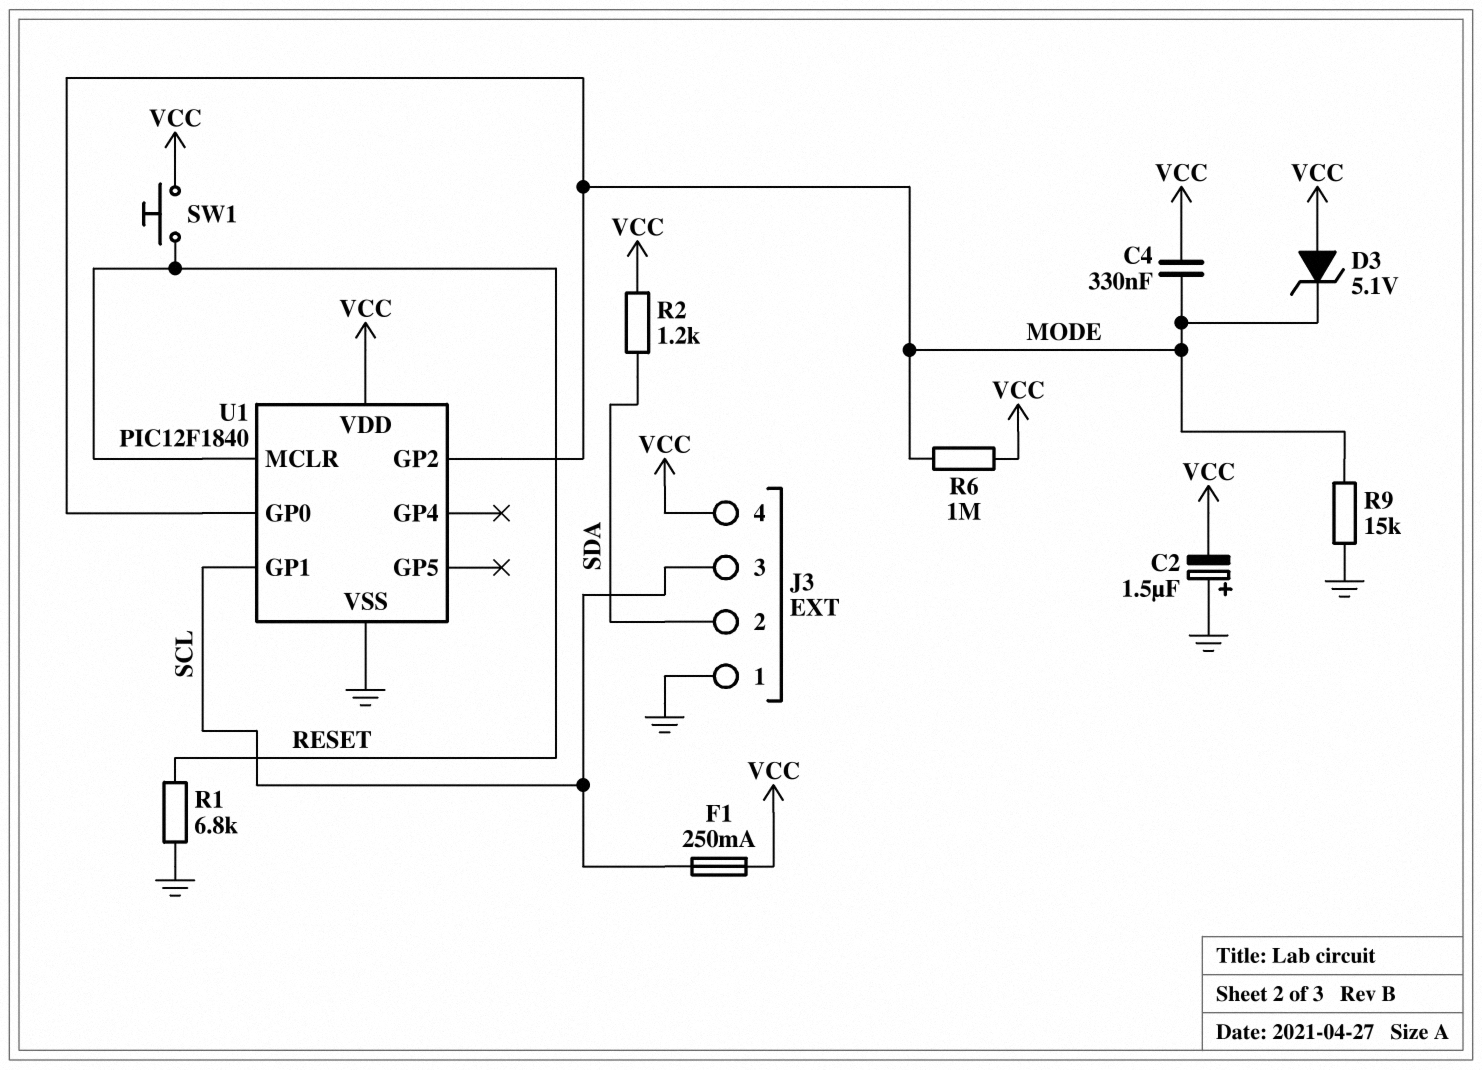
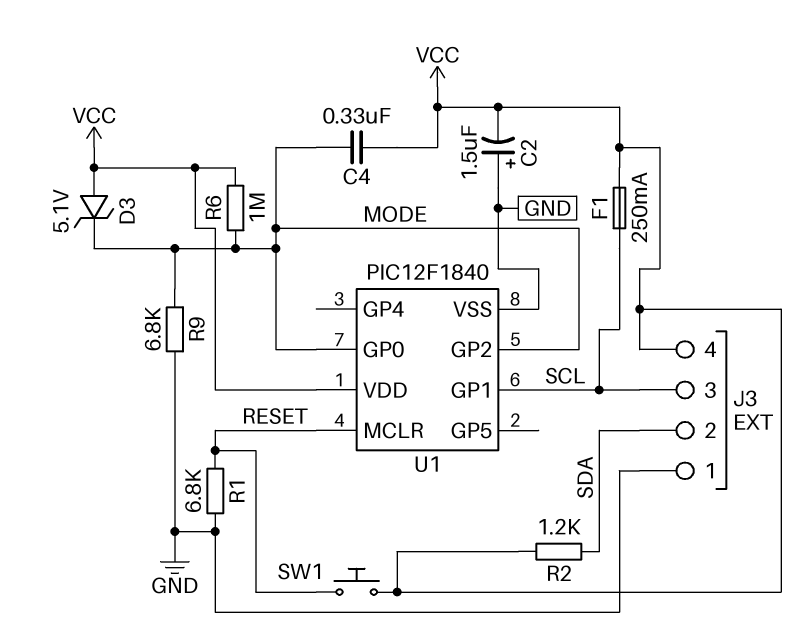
R9: 15k (GND, MODE) -> 6.8k (GND, MODE)

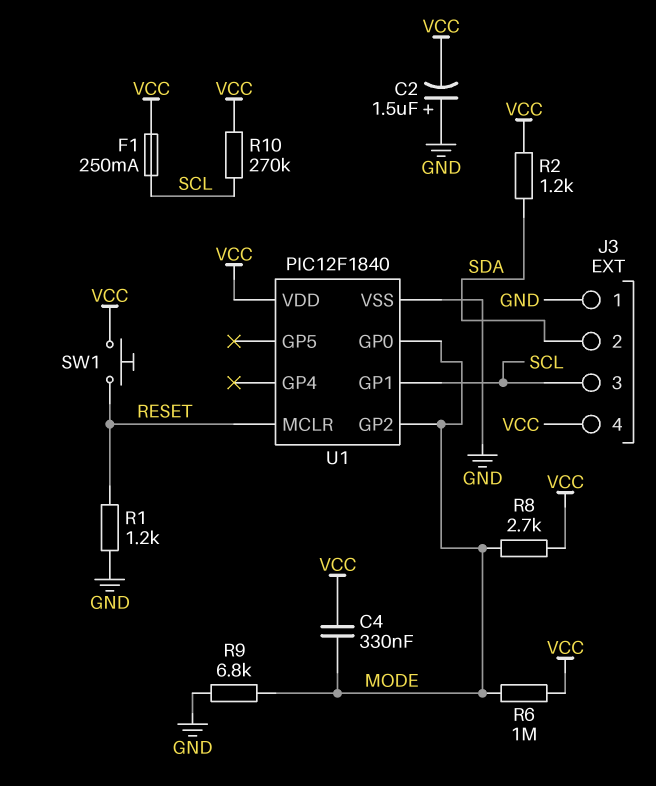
D3: zener 5.1V (A VCC, K MODE) -> none
R1: 6.8k (GND, RESET) -> 1.2k (GND, RESET)
R8: none -> 2.7k (MODE, VCC)
R10: none -> 270k (SCL, VCC)

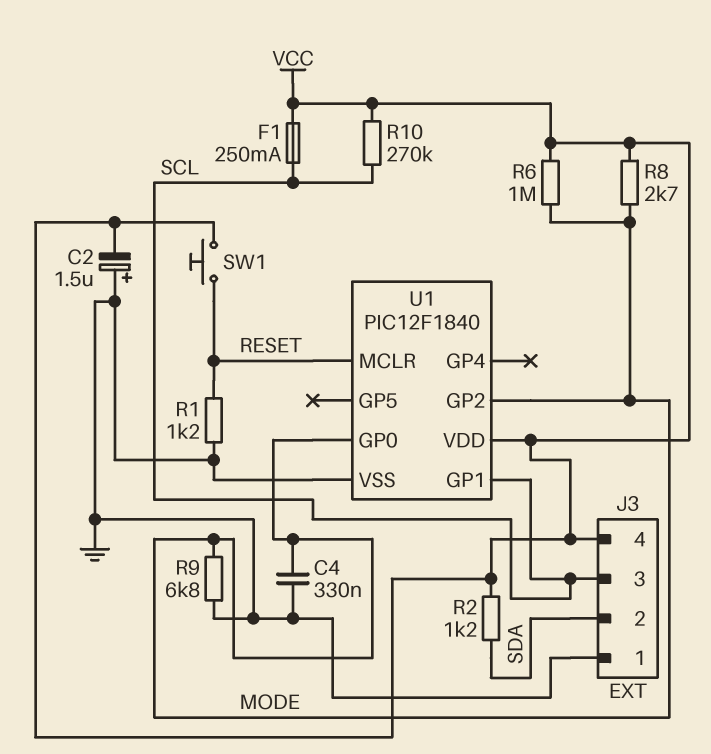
C4: 330nF (MODE, VCC) -> 330nF (GND, MODE)

